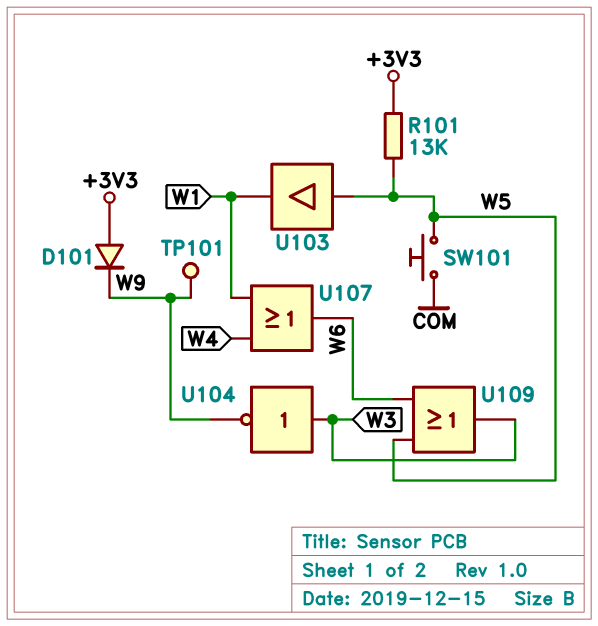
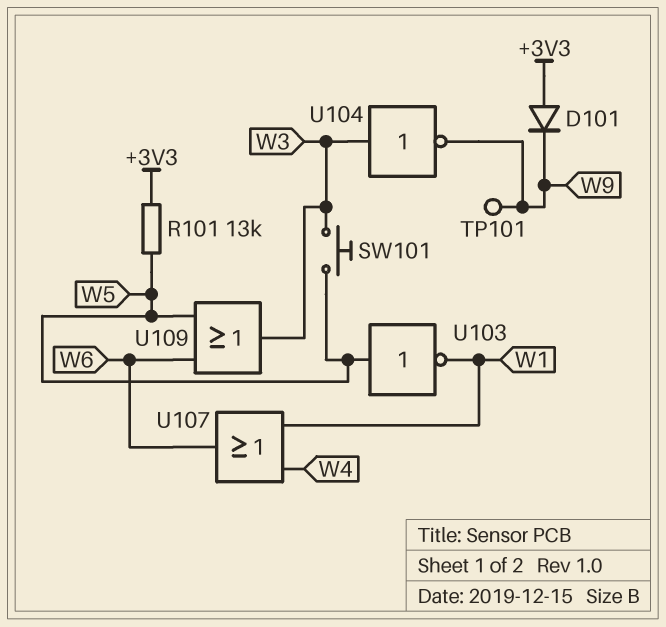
SW101: button (COM, W5) -> button (W3, W5)
U103: buffer (in W5, out W1) -> NOT (in W5, out W1)

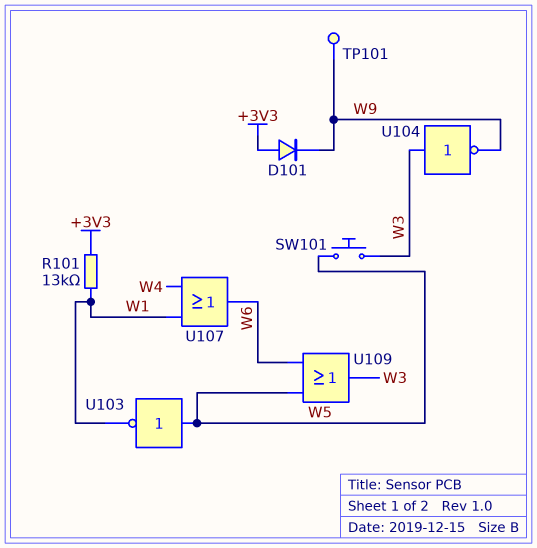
R101: 13k (+3V3, W5) -> 13k (+3V3, W1)

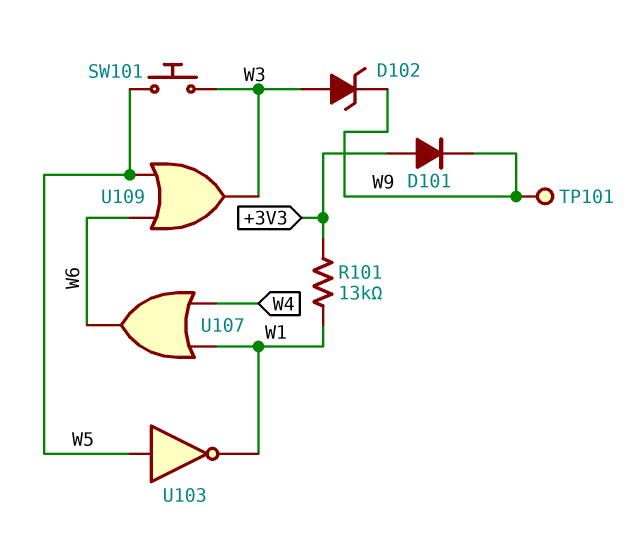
D102: none -> zener (A W3, K W9)
U104: NOT (in W3, out W9) -> none

